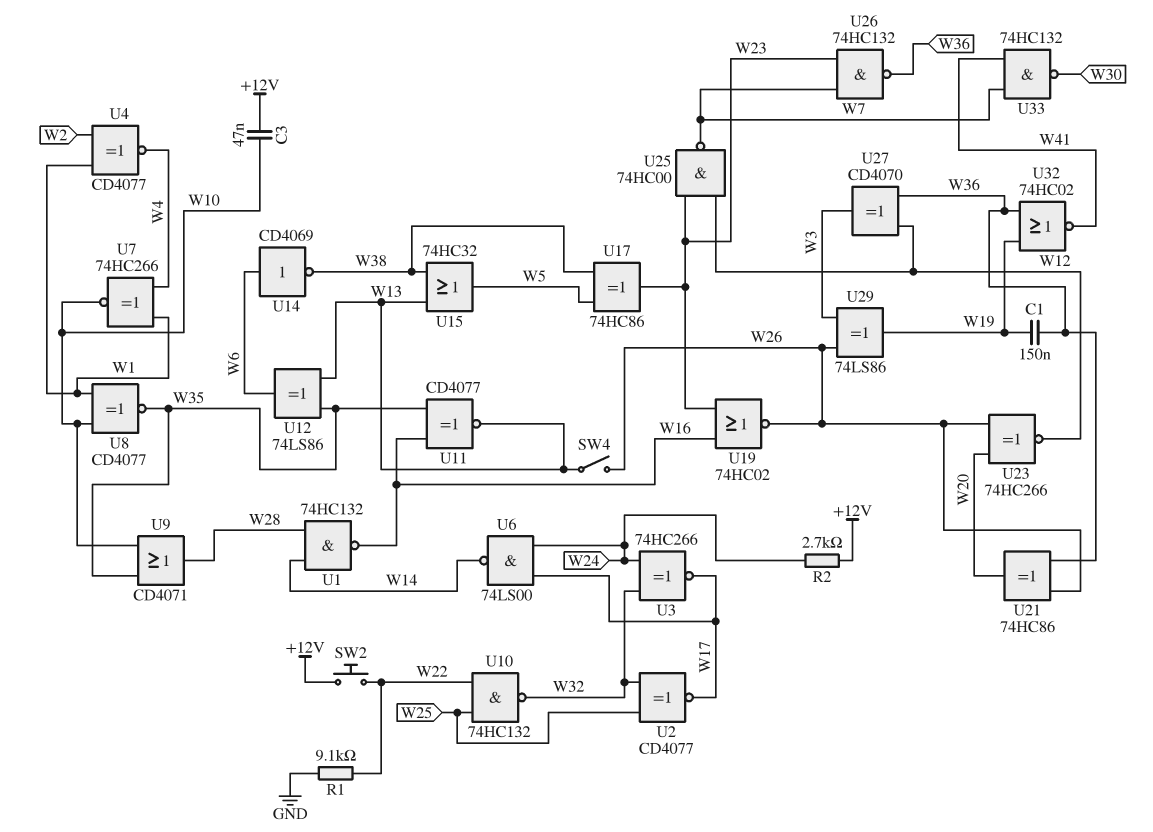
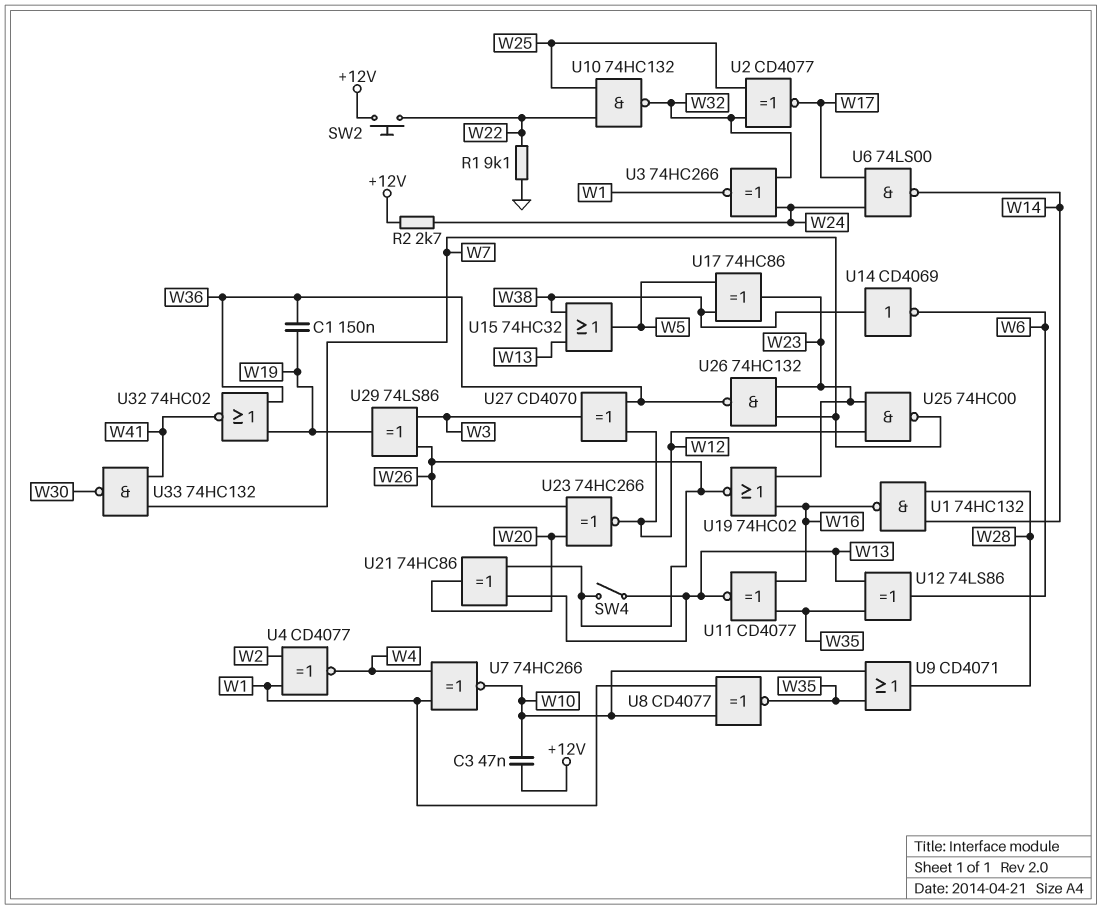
U3: XNOR 74HC266 (in W24, in W32, out W17) -> XNOR 74HC266 (in W24, in W32, out W1)
U14: NOT CD4069 (in W6, out W38) -> NOT CD4069 (in W38, out W6)
U21: XOR 74HC86 (in W26, in W36, out W20) -> XOR 74HC86 (in W13, in W26, out W20)

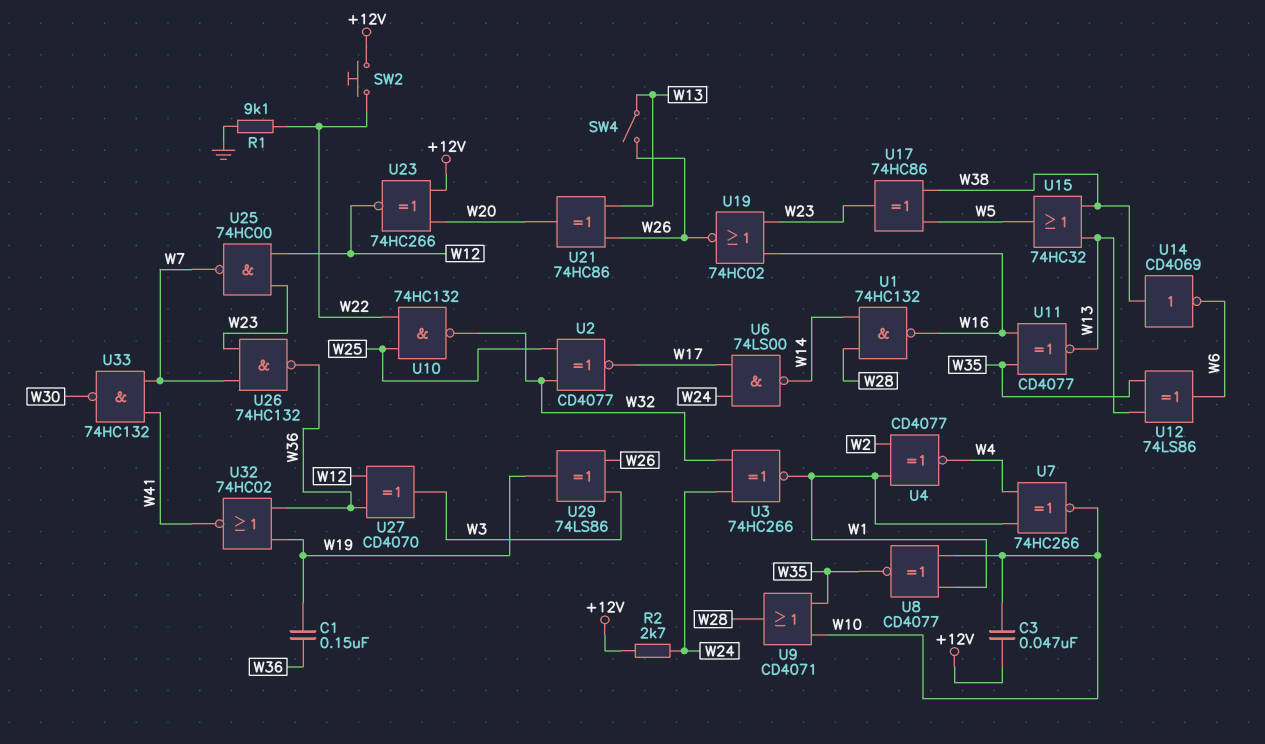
U23: XNOR 74HC266 (in W20, in W26, out W12) -> XNOR 74HC266 (in +12V, in W20, out W12)

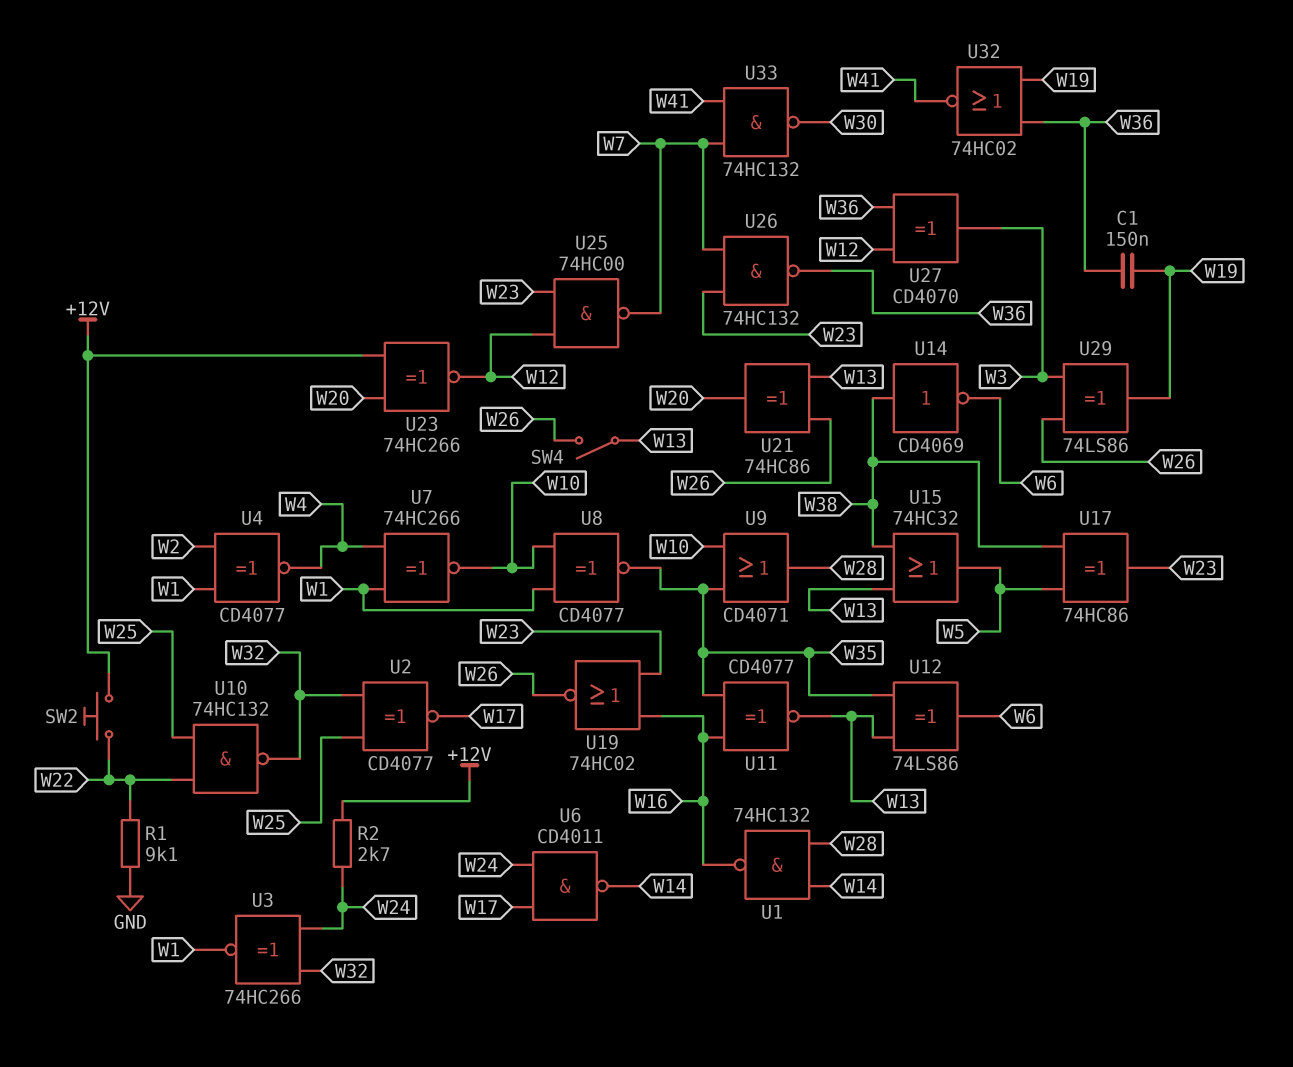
C3: 47nF (+12V, W10) -> none
U6: NAND 74LS00 (in W17, in W24, out W14) -> NAND CD4011 (in W17, in W24, out W14)

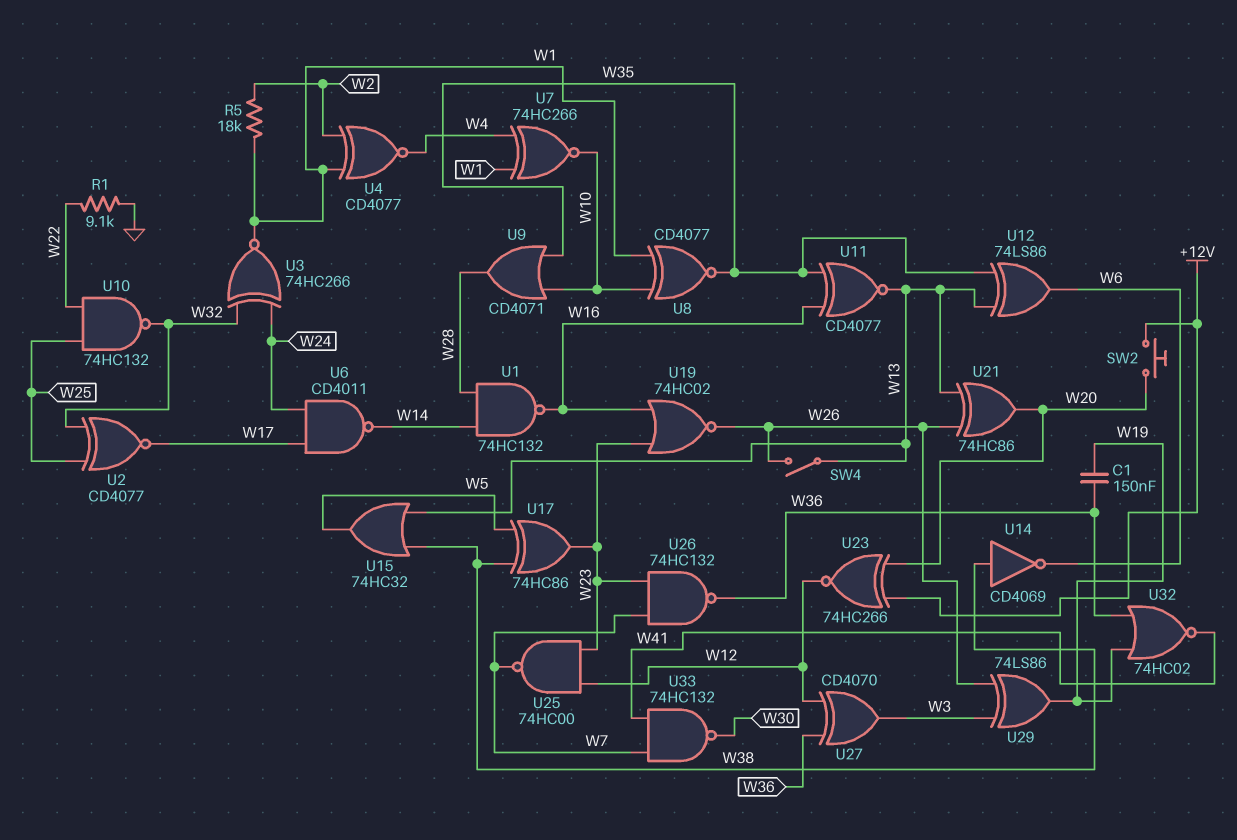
R2: 2.7k (+12V, W24) -> none
R5: none -> 18k (W1, W2)
SW2: button (+12V, W22) -> button (+12V, W20)

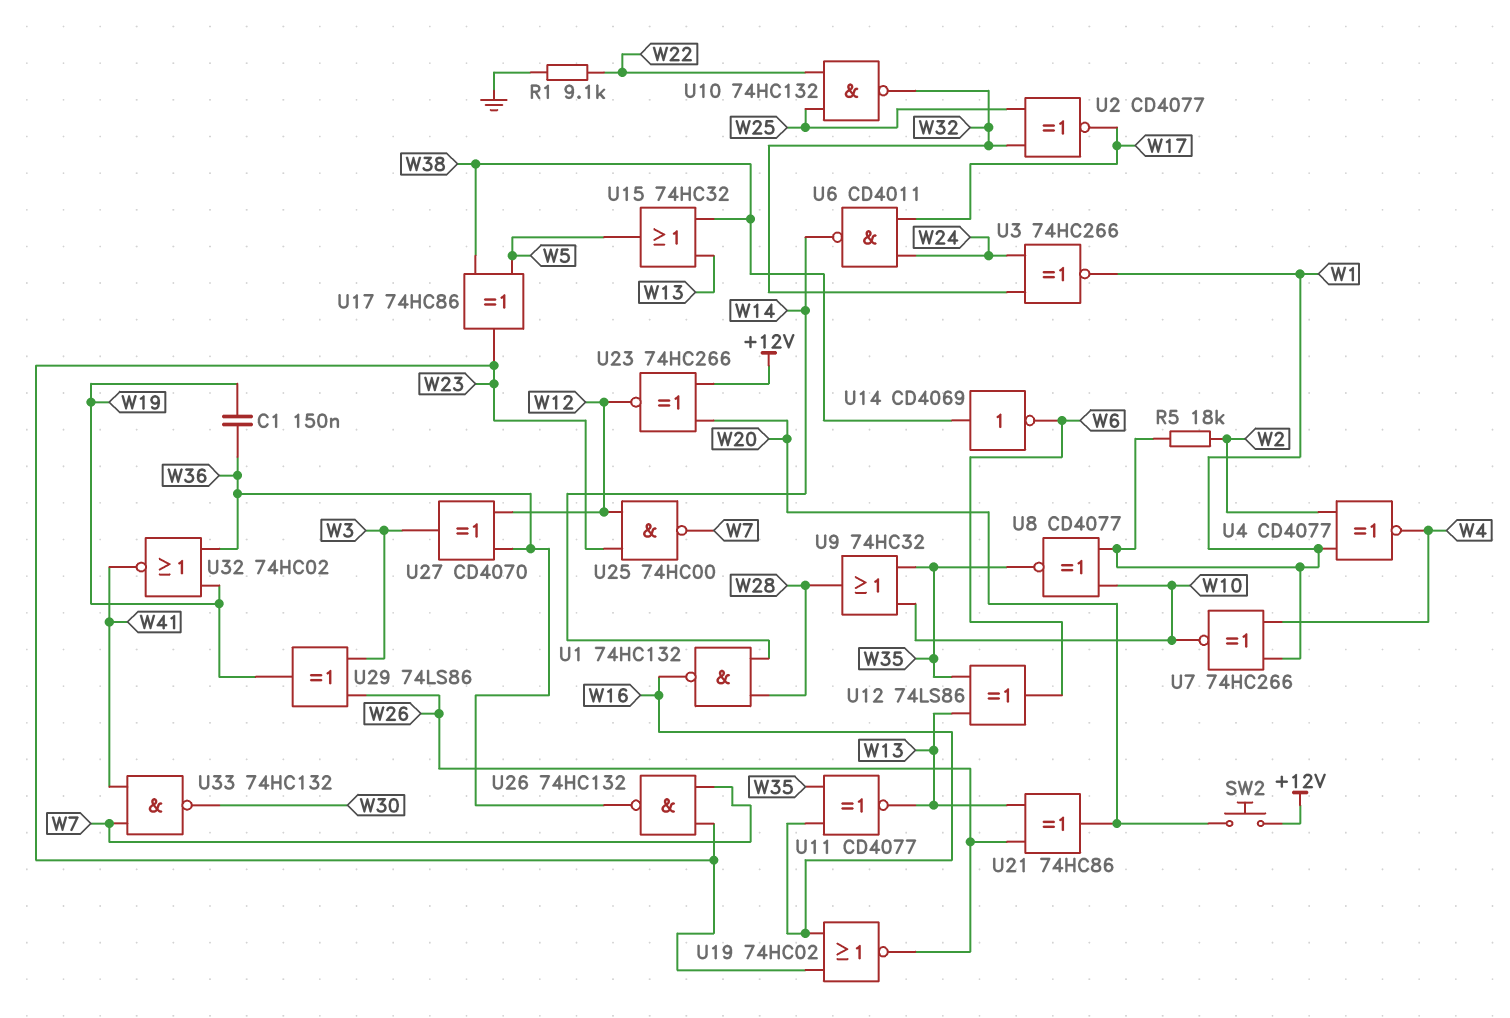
SW4: switch (W13, W26) -> none
U9: OR CD4071 (in W10, in W35, out W28) -> OR 74HC32 (in W10, in W35, out W28)

